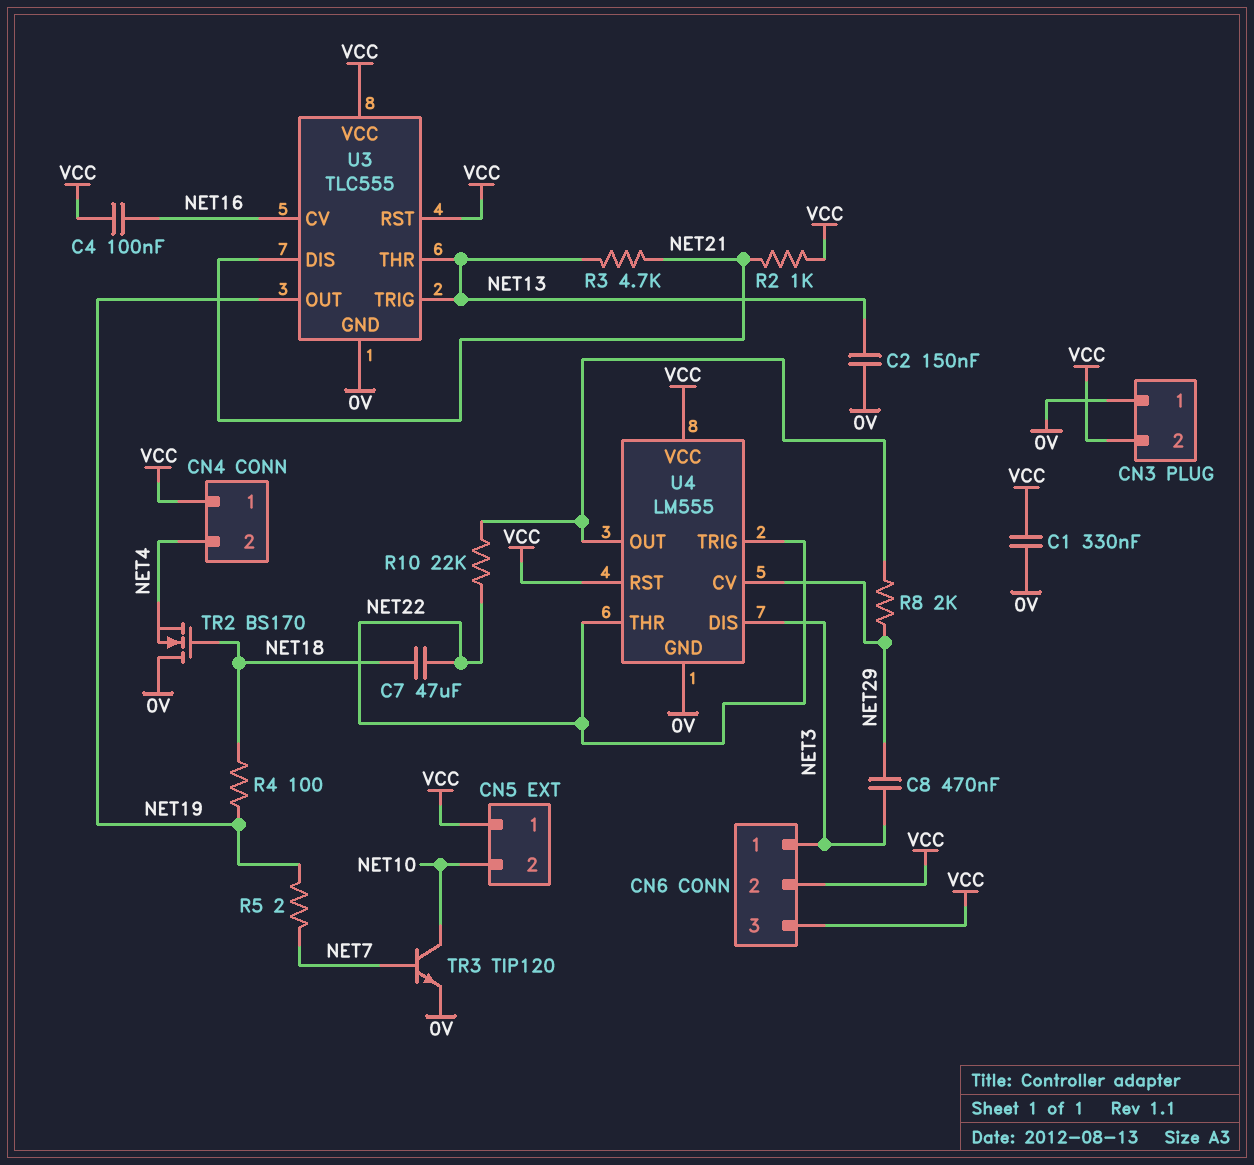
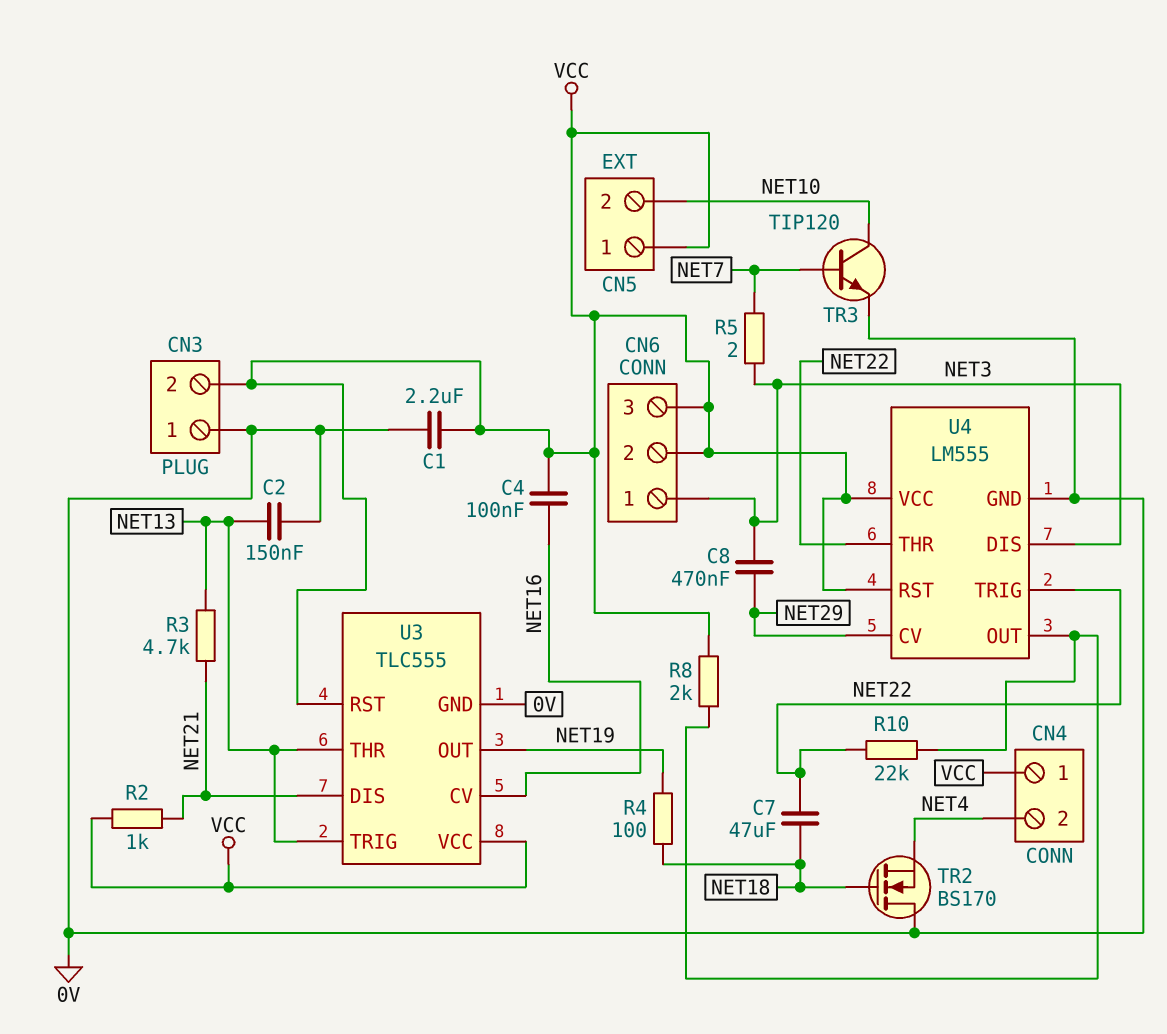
C1: 330nF (0V, VCC) -> 2.2uF (0V, VCC)
R5: 2 (NET7, NET19) -> 2 (NET3, NET7)
R8: 2k (NET29, U4/OUT) -> 2k (U4/OUT, VCC)

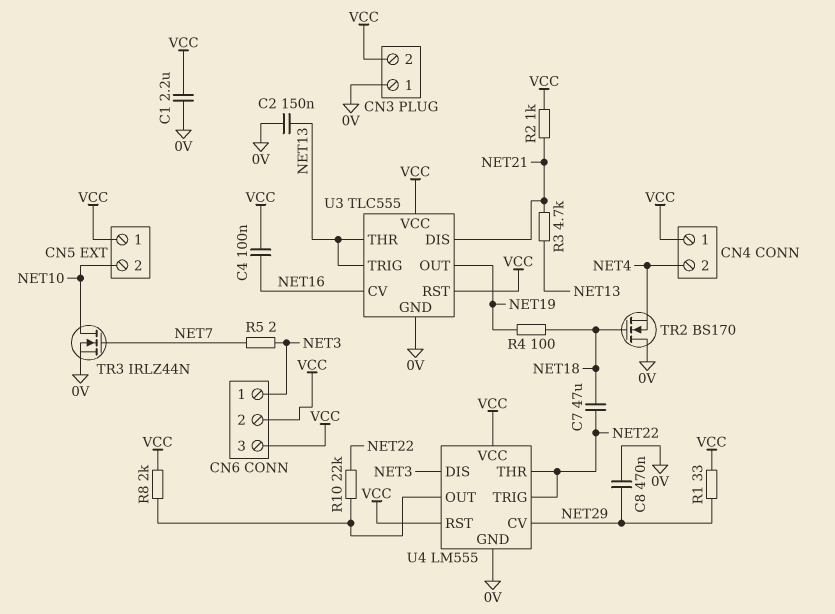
C8: 470nF (NET3, NET29) -> 470nF (0V, NET29)
R1: none -> 33 (NET29, VCC)
TR3: NPN TIP120 (B NET7, C NET10, E 0V) -> NMOS IRLZ44N (G NET7, D NET10, S 0V)

